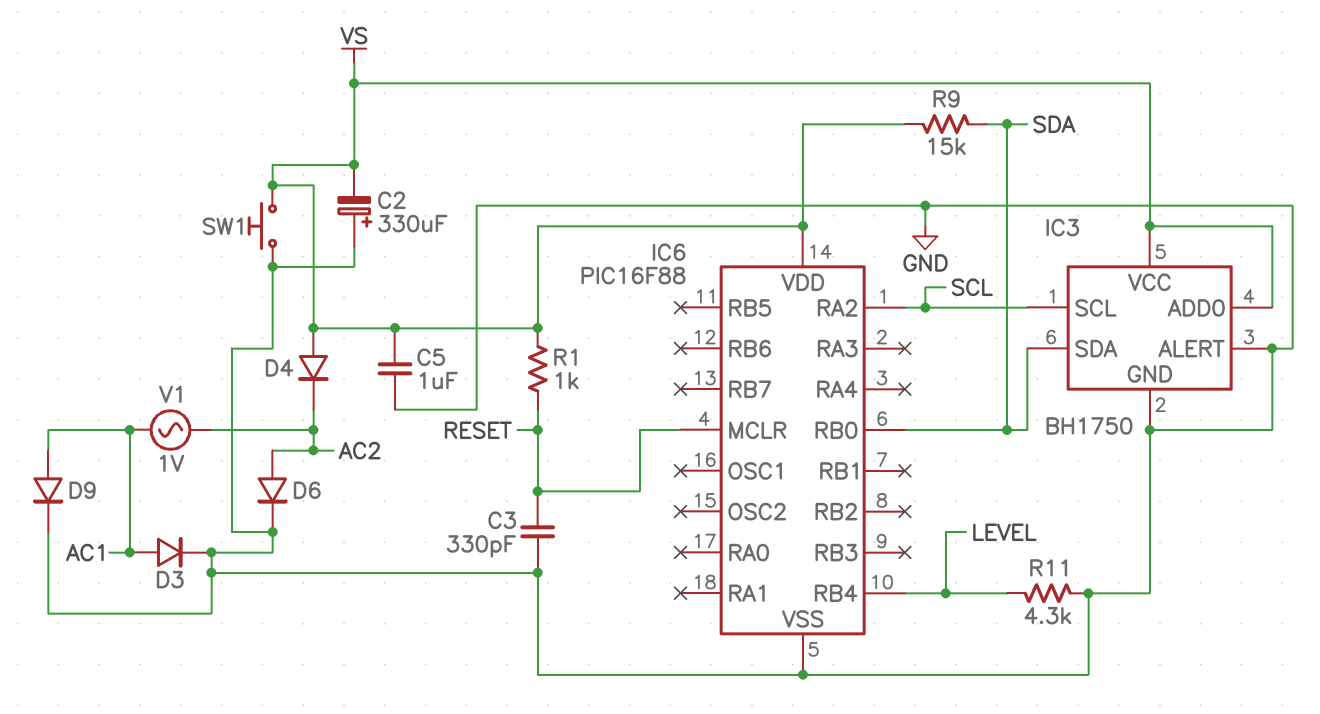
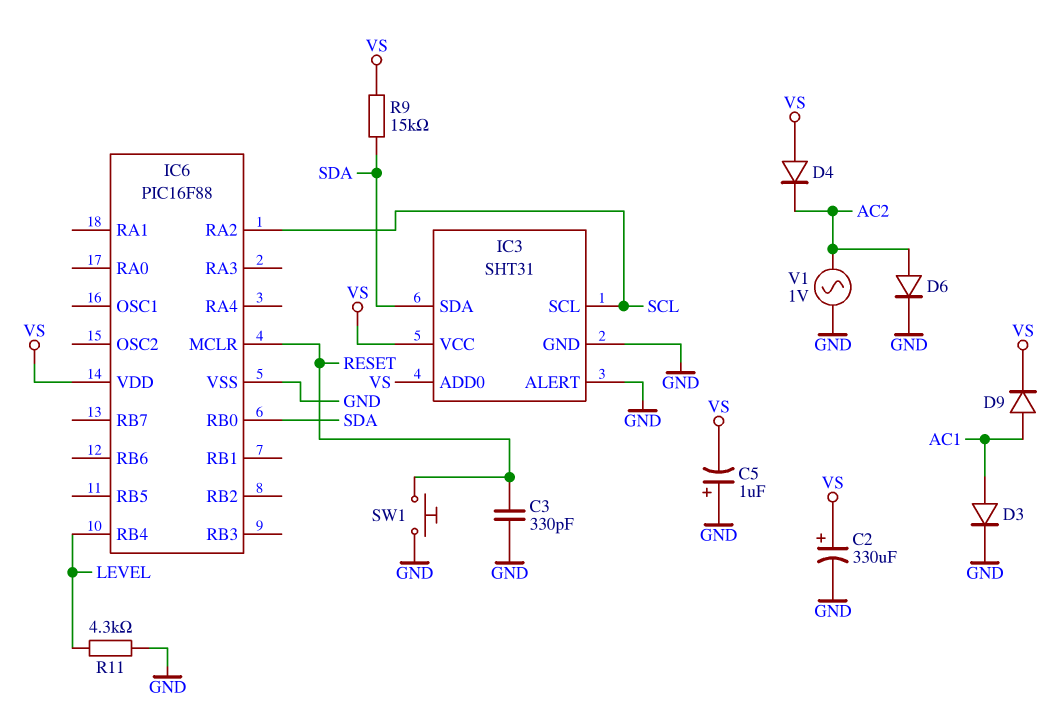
C2: 330uF (plus GND, minus VS) -> 330uF (plus VS, minus GND)
C5: 1uF (GND, VS) -> 1uF (plus GND, minus VS)
D9: diode (A AC1, K GND) -> diode (A AC1, K VS)
IC3: BH1750 -> SHT31
R1: 1k (RESET, VS) -> none
SW1: button (GND, VS) -> button (GND, RESET)
V1: AC 1V (AC1, AC2) -> AC 1V (AC2, GND)

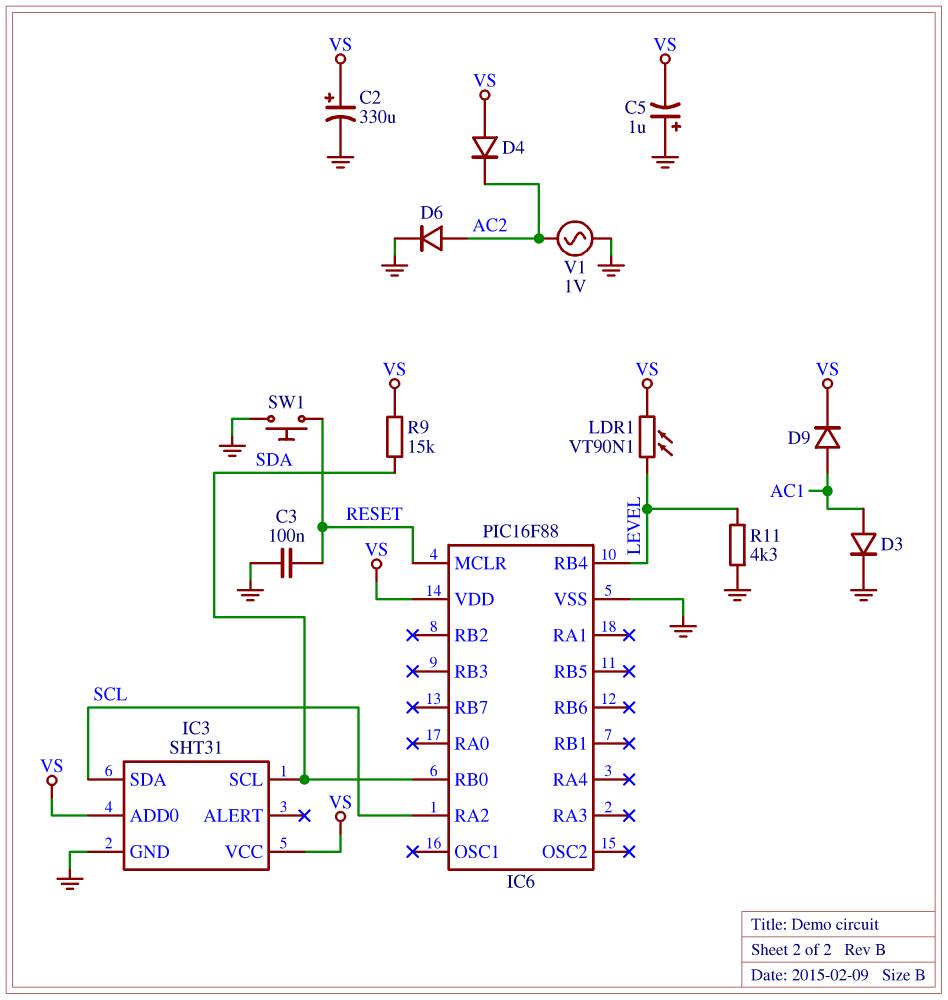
C3: 330pF (GND, RESET) -> 100nF (GND, RESET)
IC3 pin ALERT: GND -> none
IC3 pin SCL: SCL -> SDA
IC3 pin SDA: SDA -> SCL
LDR1: none -> VT90N1 (LEVEL, VS)

